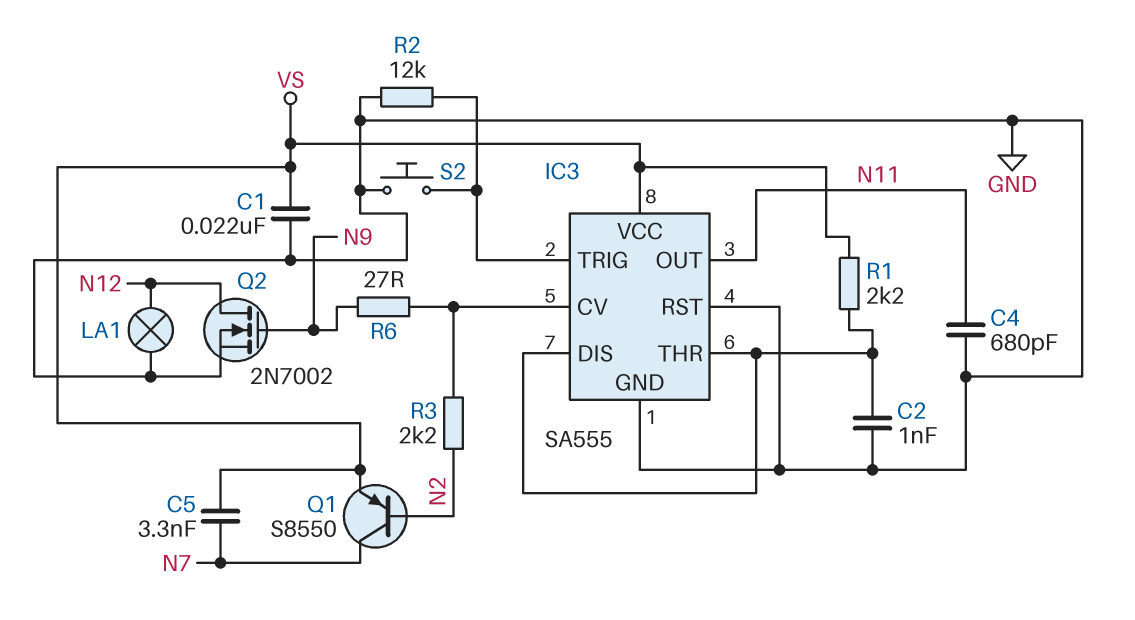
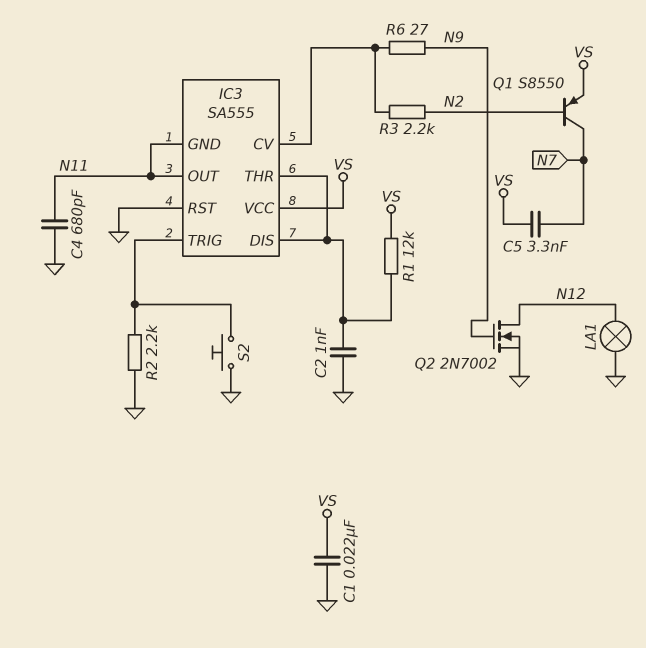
IC3 pin GND: GND -> N11
R1: 2.2k (IC3/DIS, VS) -> 12k (IC3/DIS, VS)
R2: 12k (GND, IC3/TRIG) -> 2.2k (GND, IC3/TRIG)

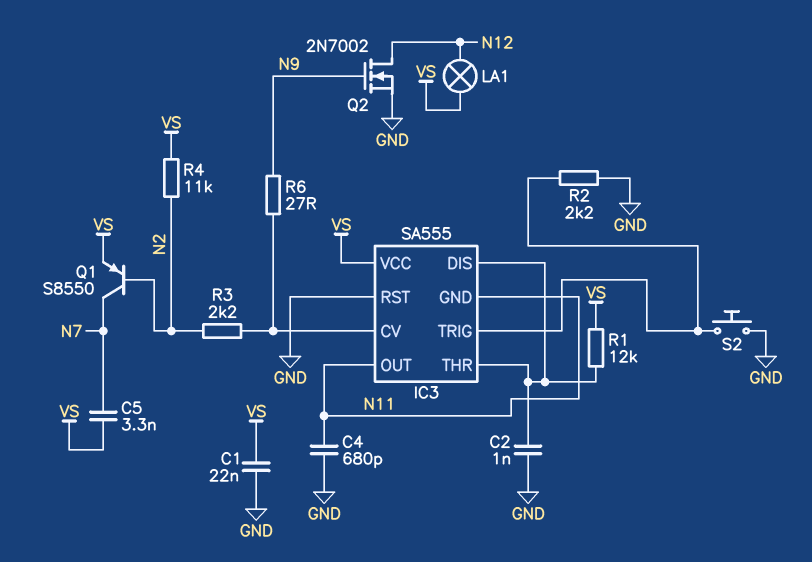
LA1: lamp (GND, N12) -> lamp (N12, VS)
R4: none -> 11k (N2, VS)

